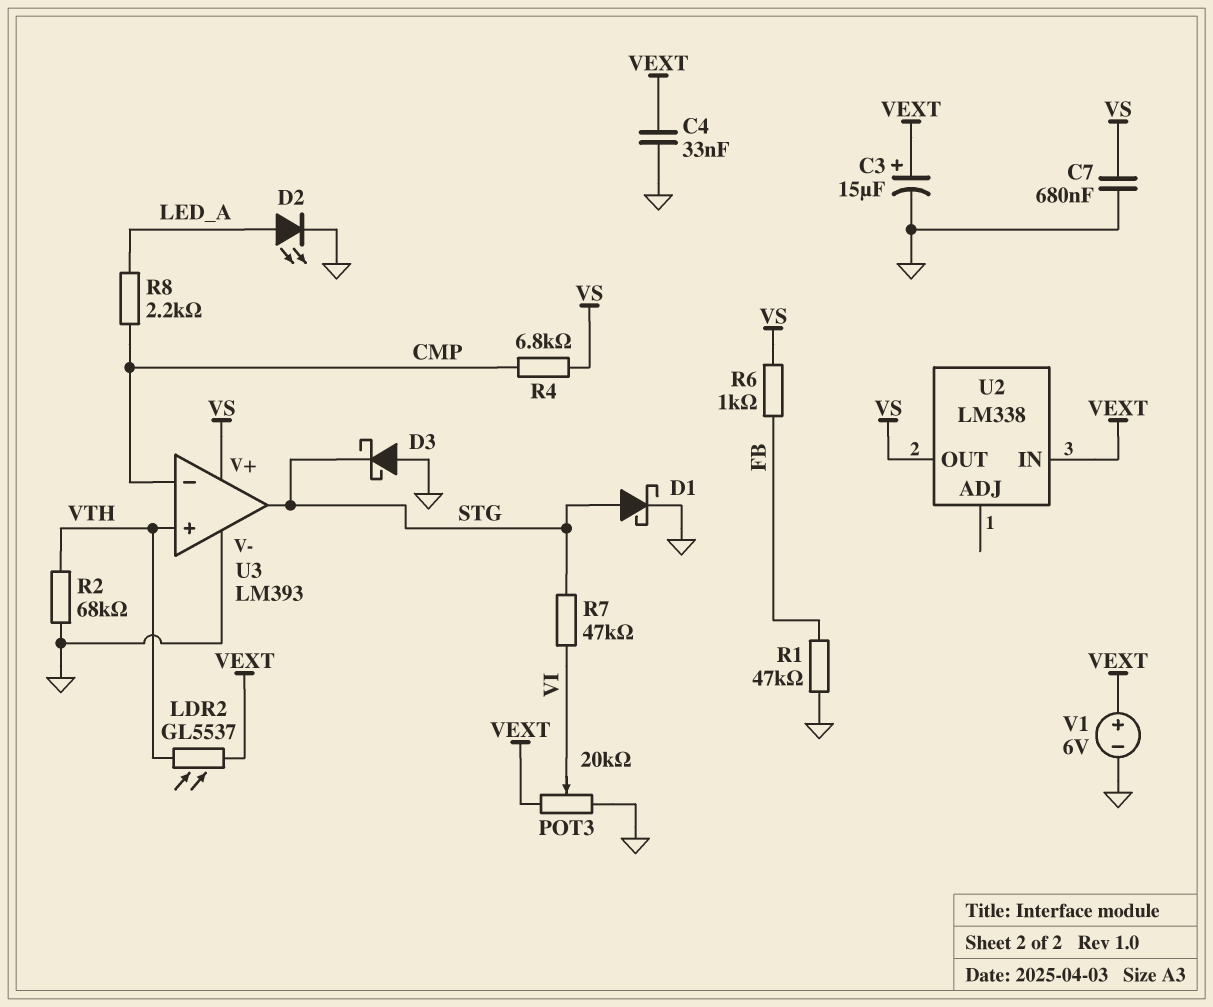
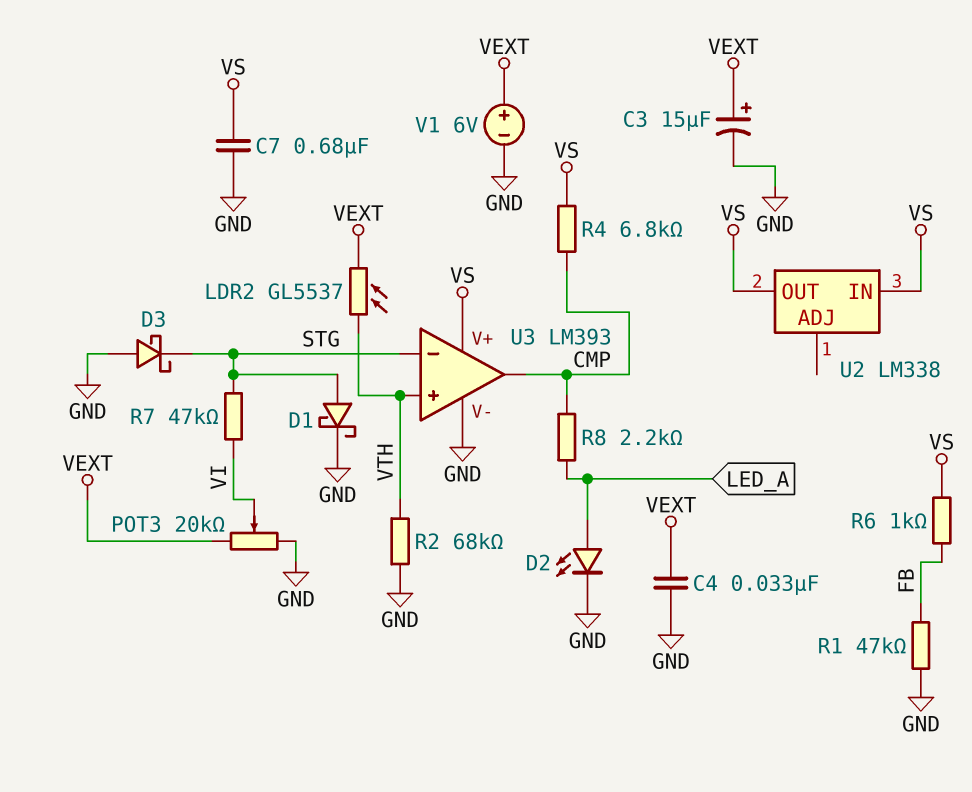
U2 pin IN: VEXT -> VS
U3 pin in-: CMP -> STG
U3 pin out: STG -> CMP

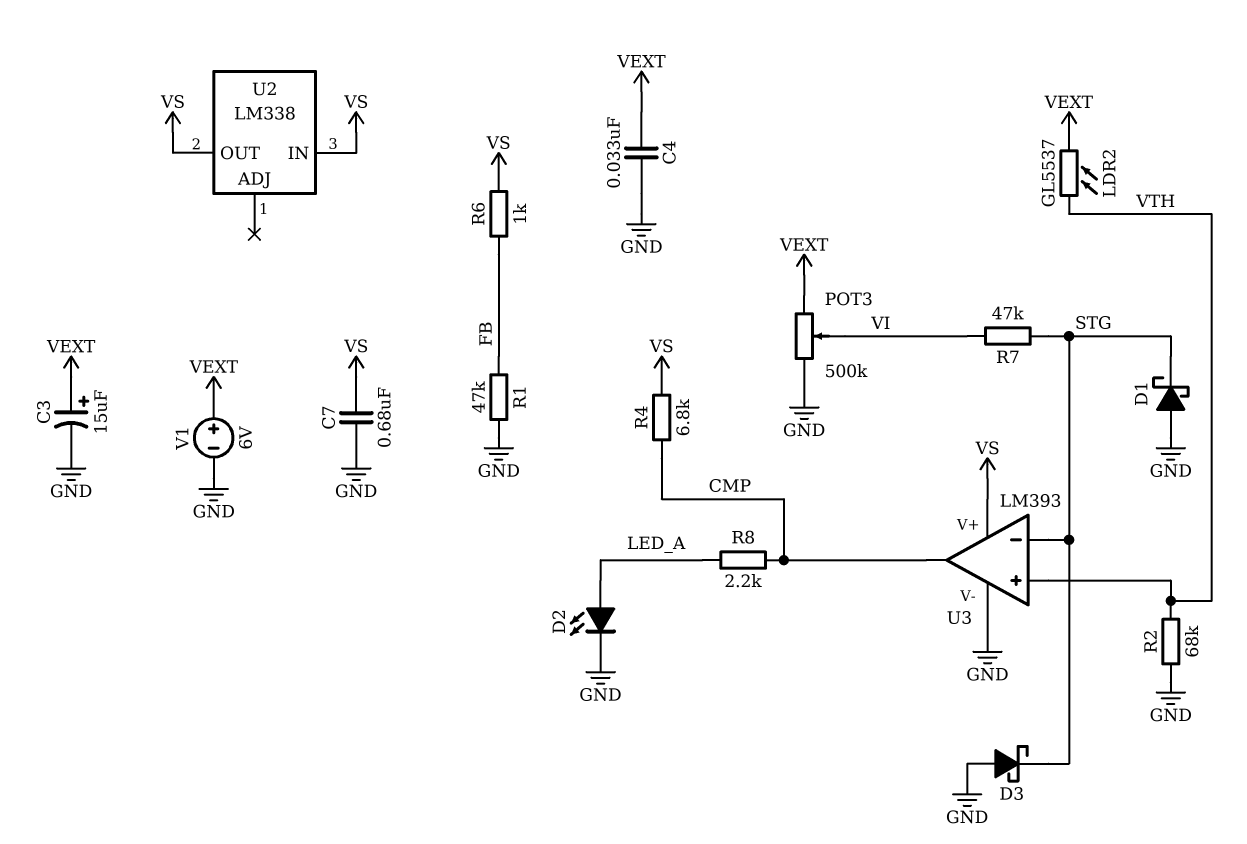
D1: schottky (A STG, K GND) -> schottky (A GND, K STG)
POT3: 20k (GND, VEXT, wiper VI) -> 500k (GND, VEXT, wiper VI)

